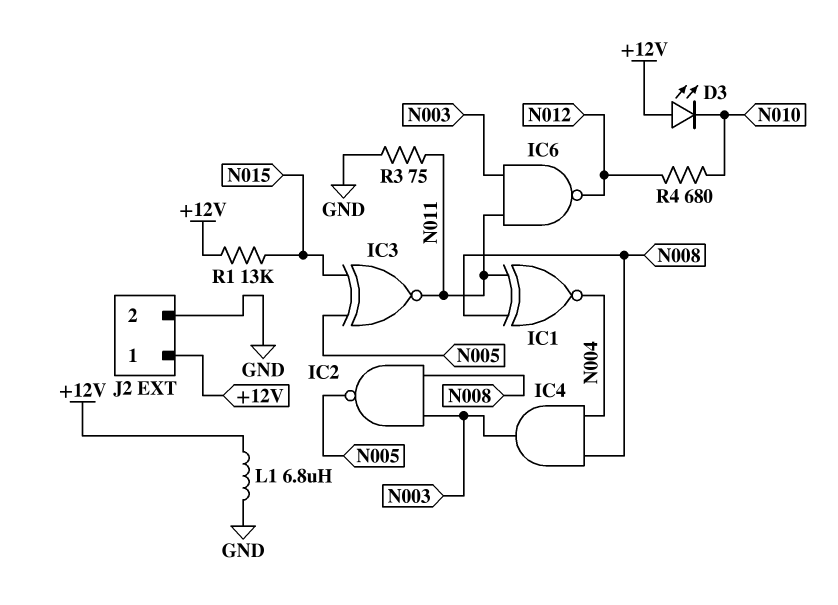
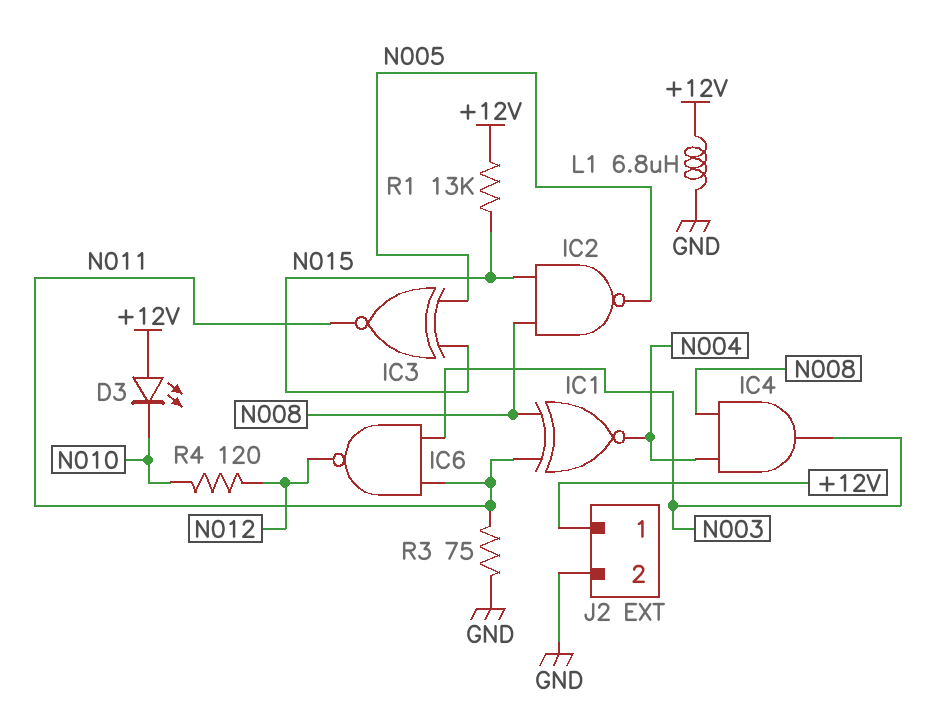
IC2: NAND (in N003, in N008, out N005) -> NAND (in N008, in N015, out N005)
R4: 680 (N010, N012) -> 120 (N010, N012)

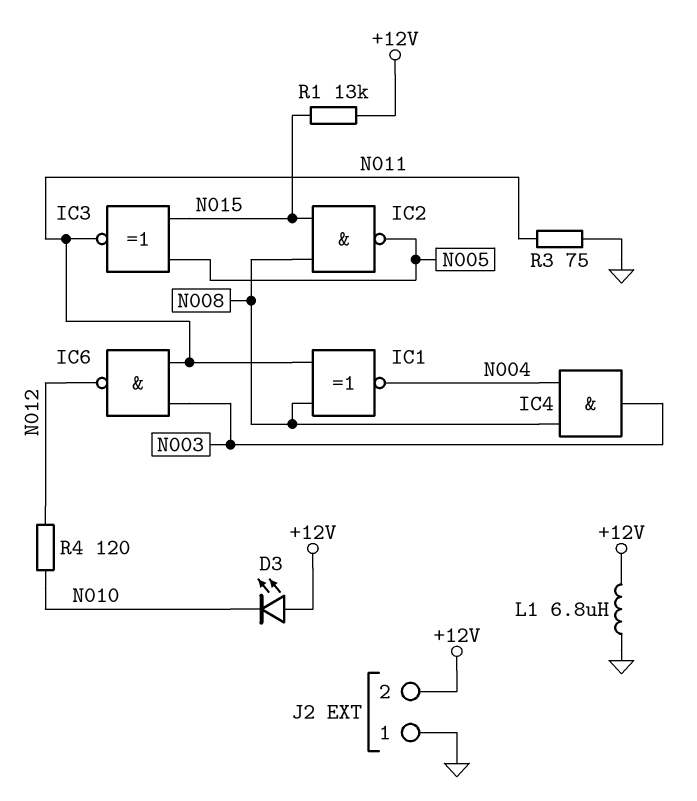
J2 pin 1: +12V -> GND
J2 pin 2: GND -> +12V

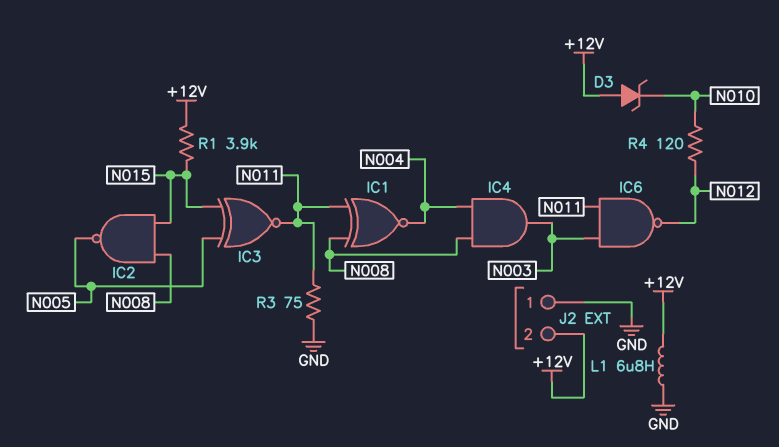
D3: LED (A +12V, K N010) -> zener (A +12V, K N010)
R1: 13k (+12V, N015) -> 3.9k (+12V, N015)

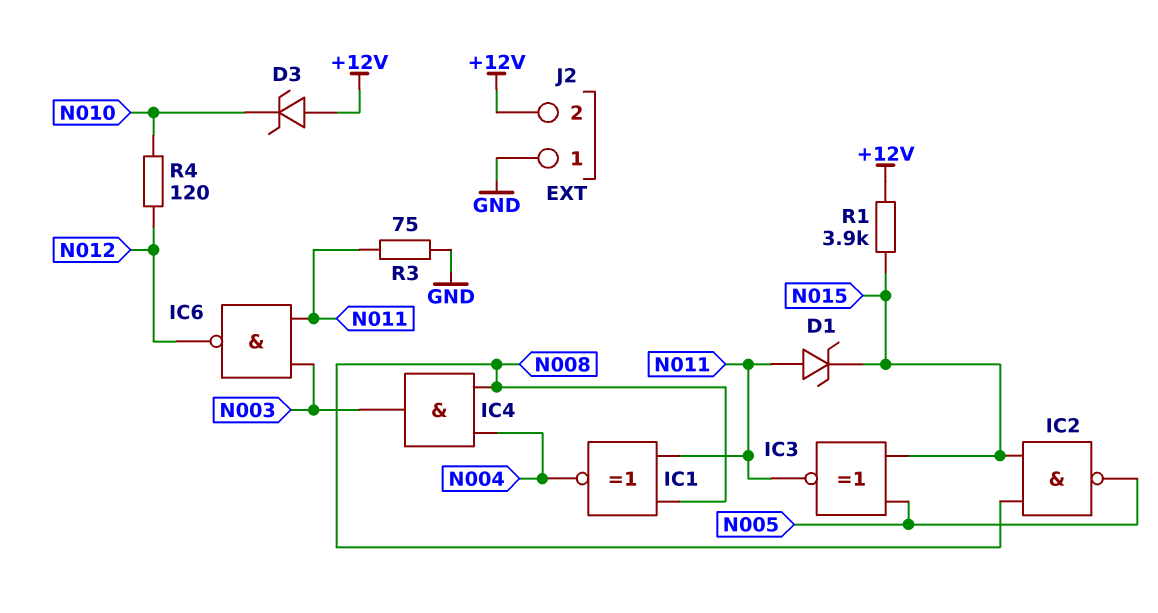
D1: none -> zener (A N011, K N015)
L1: 6.8uH (+12V, GND) -> none

